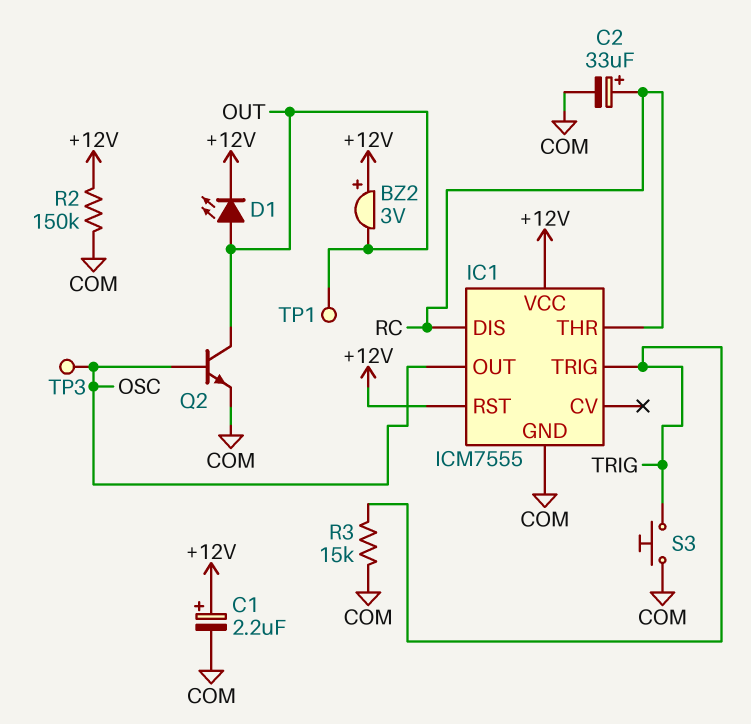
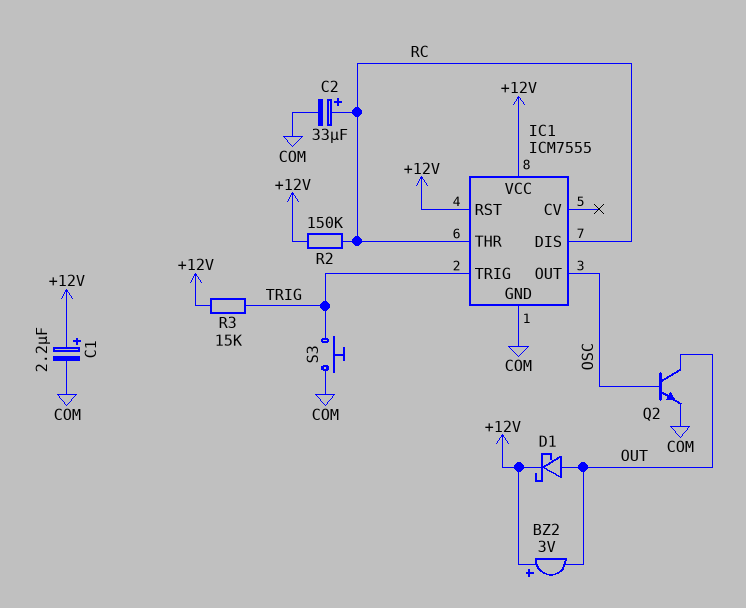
D1: LED (A OUT, K +12V) -> schottky (A OUT, K +12V)
R2: 150k (+12V, COM) -> 150k (+12V, RC)
R3: 15k (COM, TRIG) -> 15k (+12V, TRIG)
TP1: test point (OUT) -> none
TP3: test point (OSC) -> none

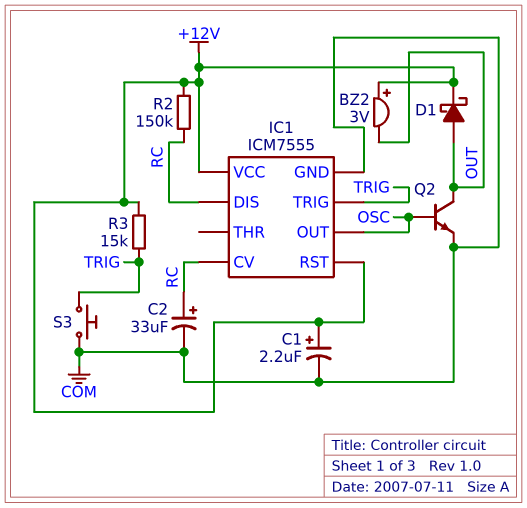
IC1 pin CV: none -> RC
IC1 pin THR: RC -> none

